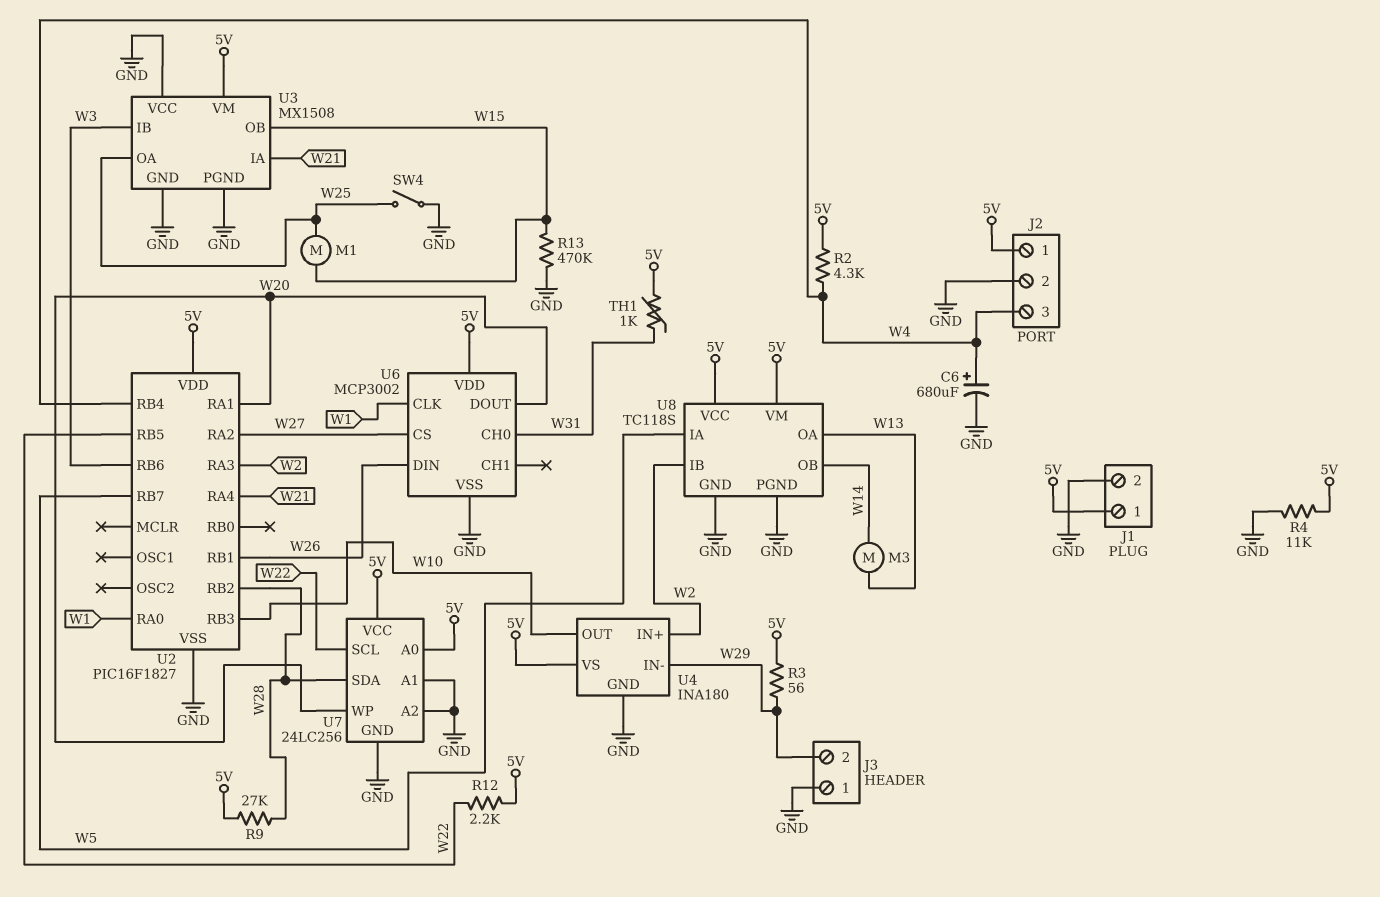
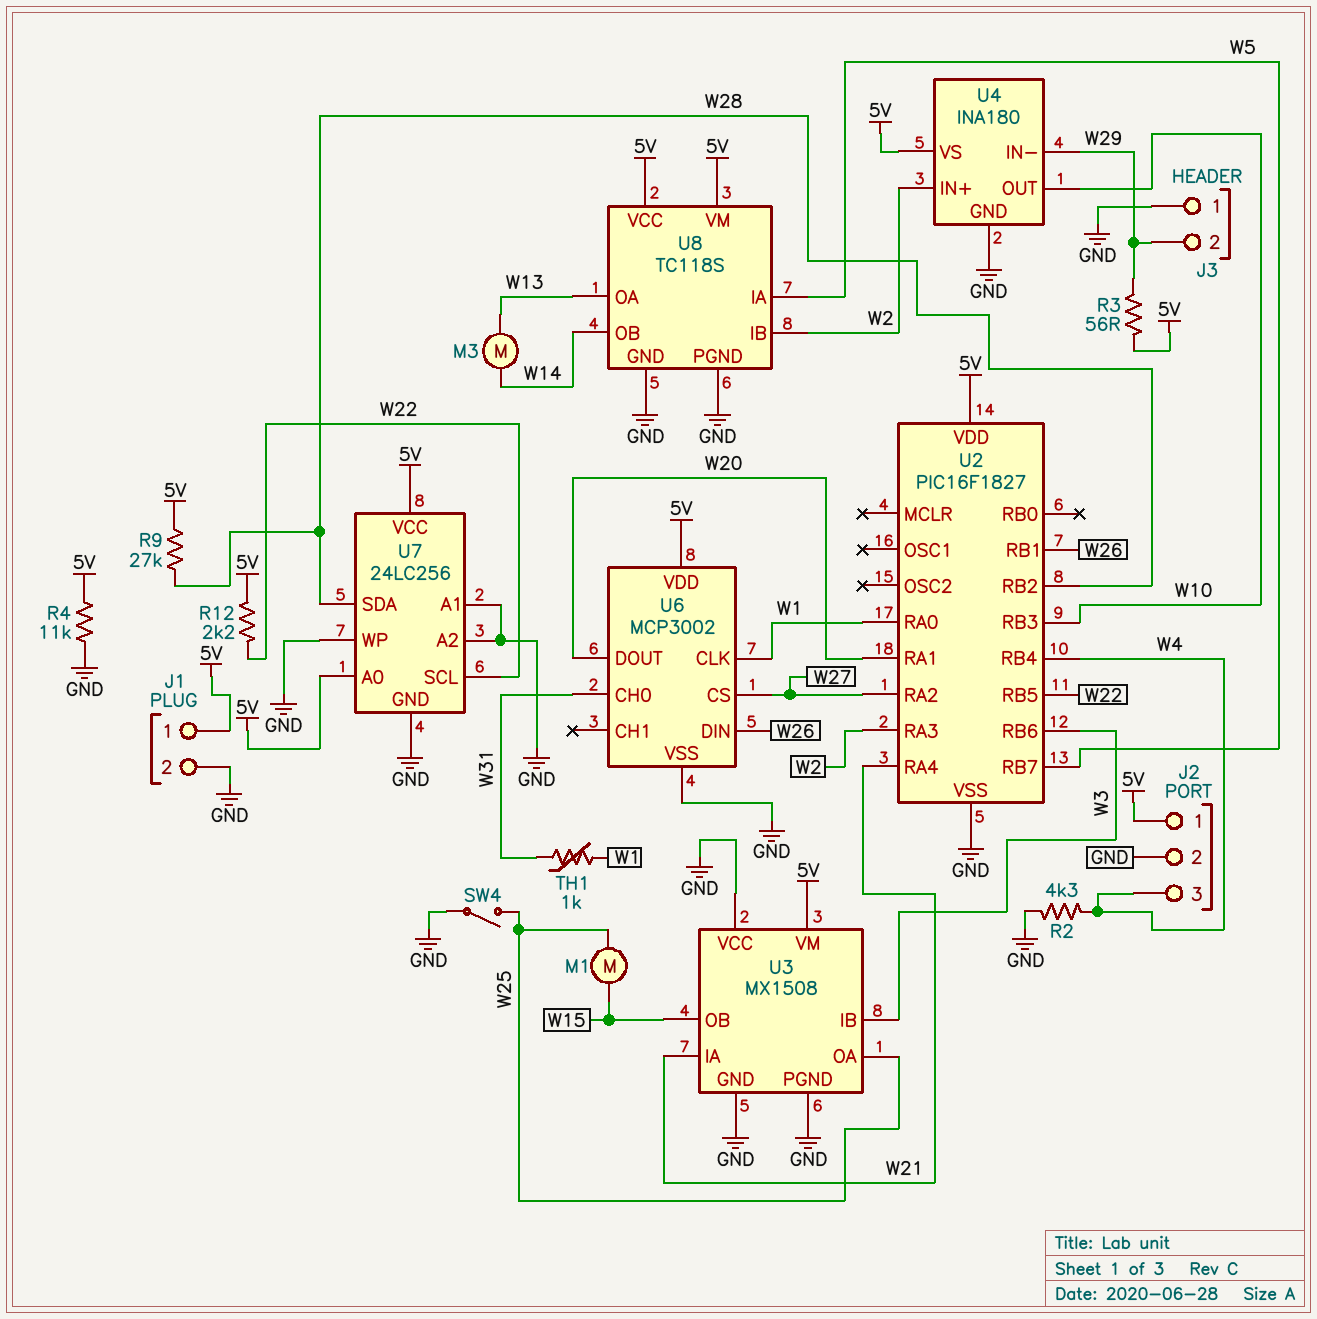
C6: 680uF (plus W4, minus GND) -> none
R2: 4.3k (5V, W4) -> 4.3k (GND, W4)
R13: 470k (GND, W15) -> none
TH1: 1k (5V, W31) -> 1k (W1, W31)
U7 pin WP: W20 -> GND

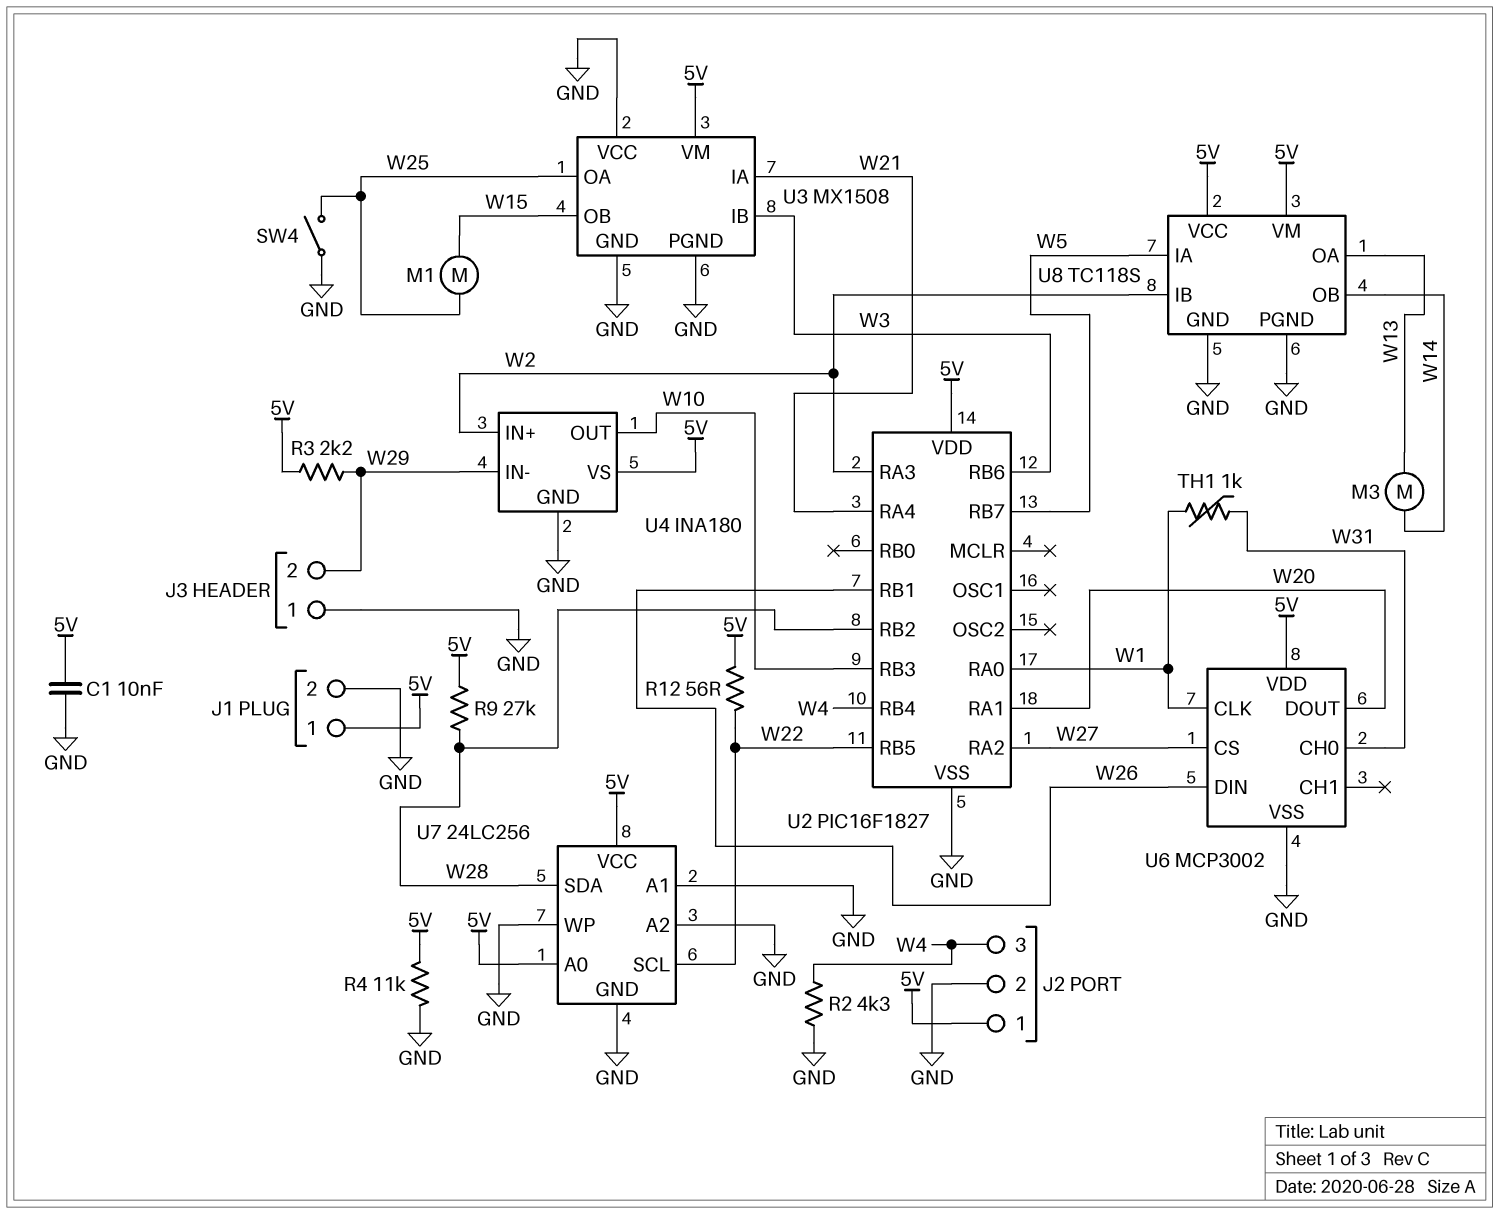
C1: none -> 10nF (5V, GND)
R3: 56 (5V, W29) -> 2.2k (5V, W29)
R12: 2.2k (5V, W22) -> 56 (5V, W22)

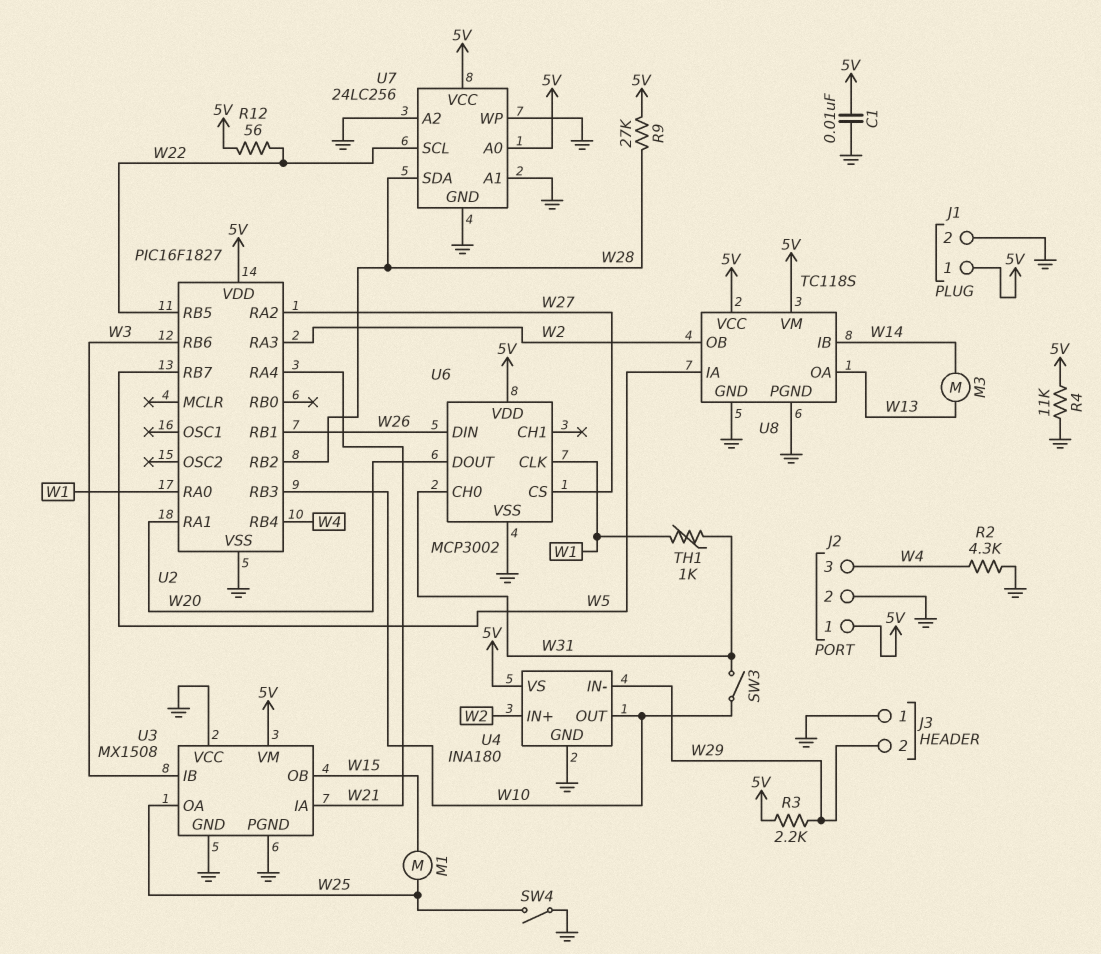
SW3: none -> switch (W10, W31)
U8 pin IB: W2 -> W14
U8 pin OB: W14 -> W2

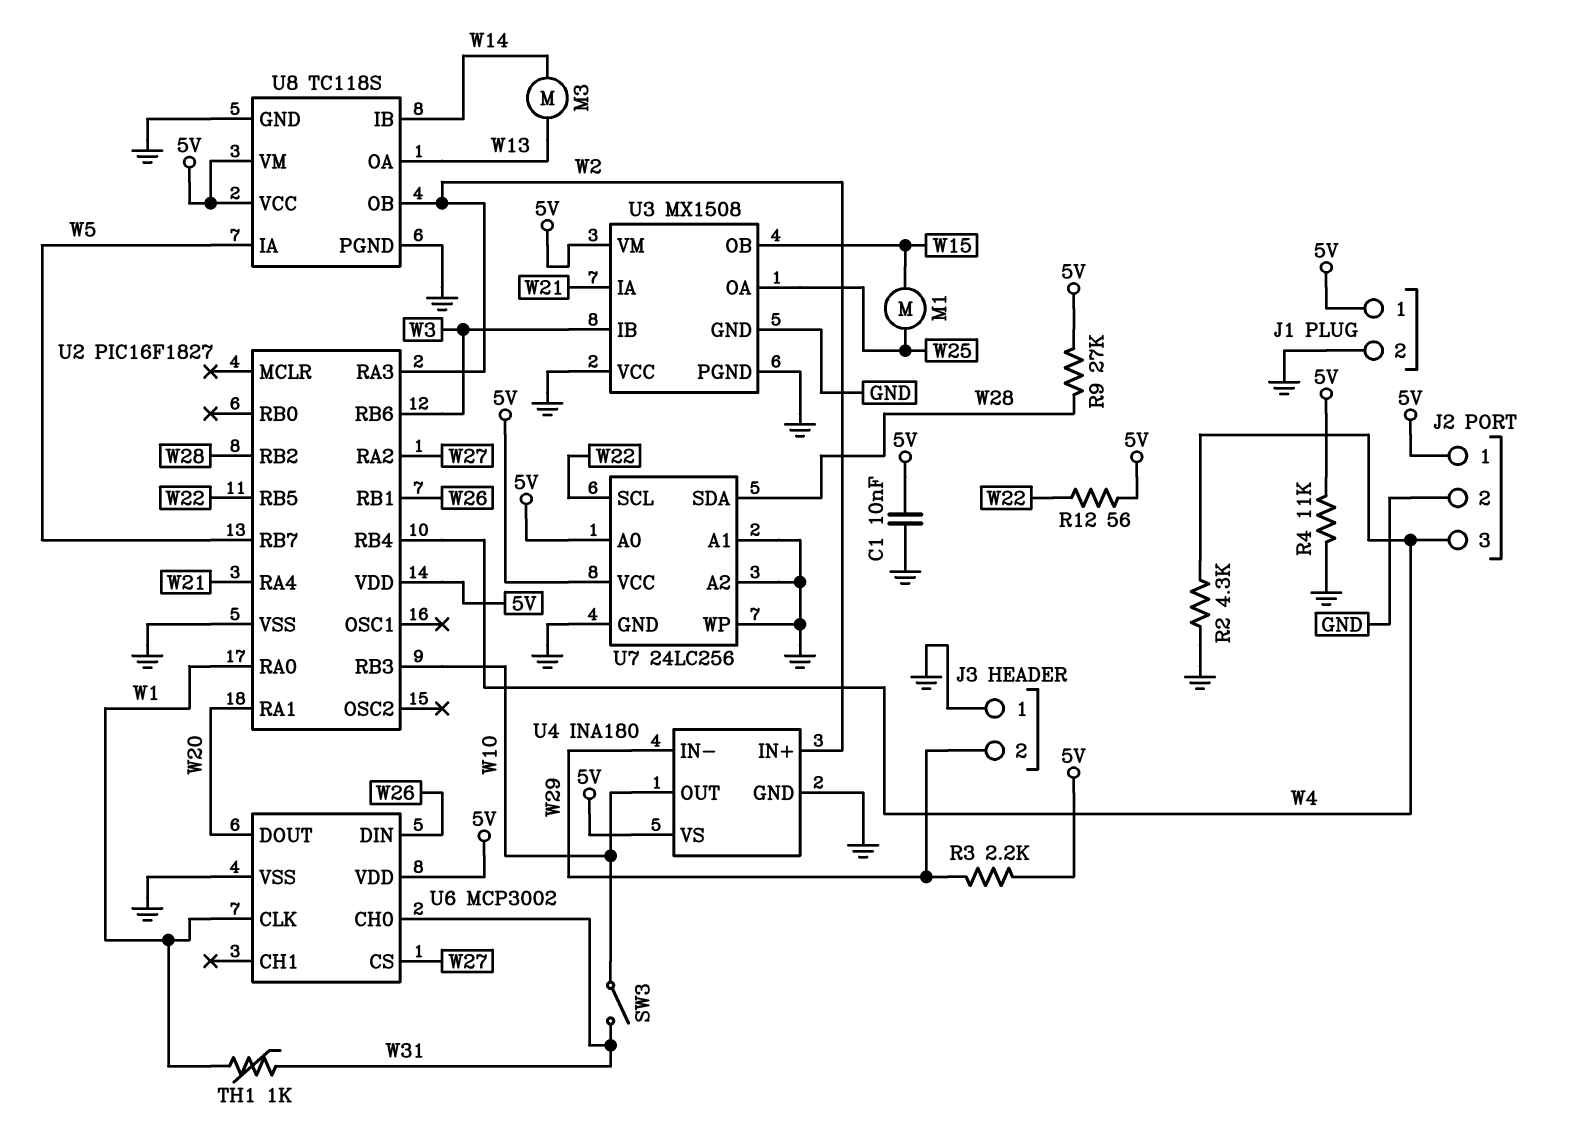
SW4: switch (GND, W25) -> none

